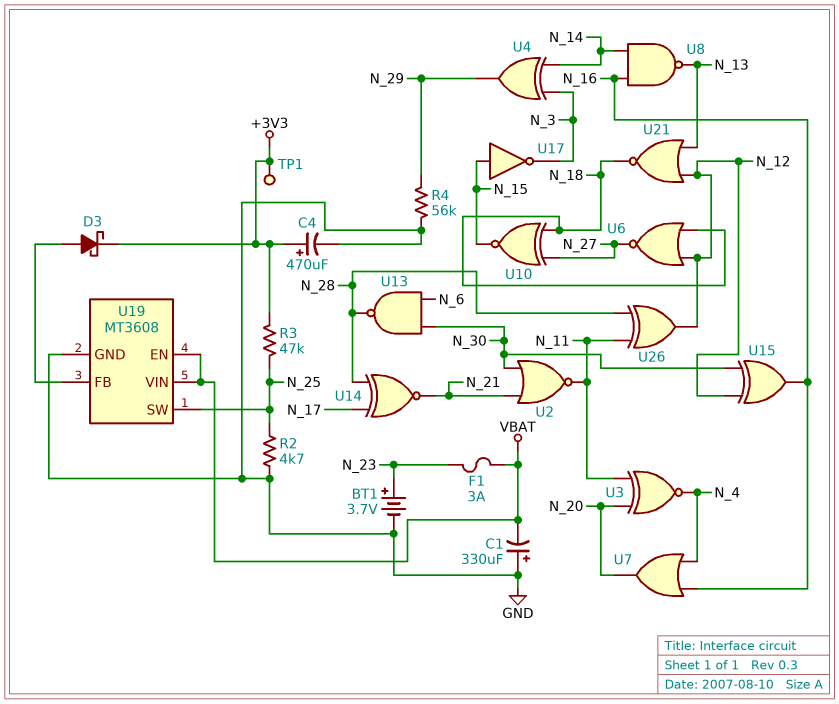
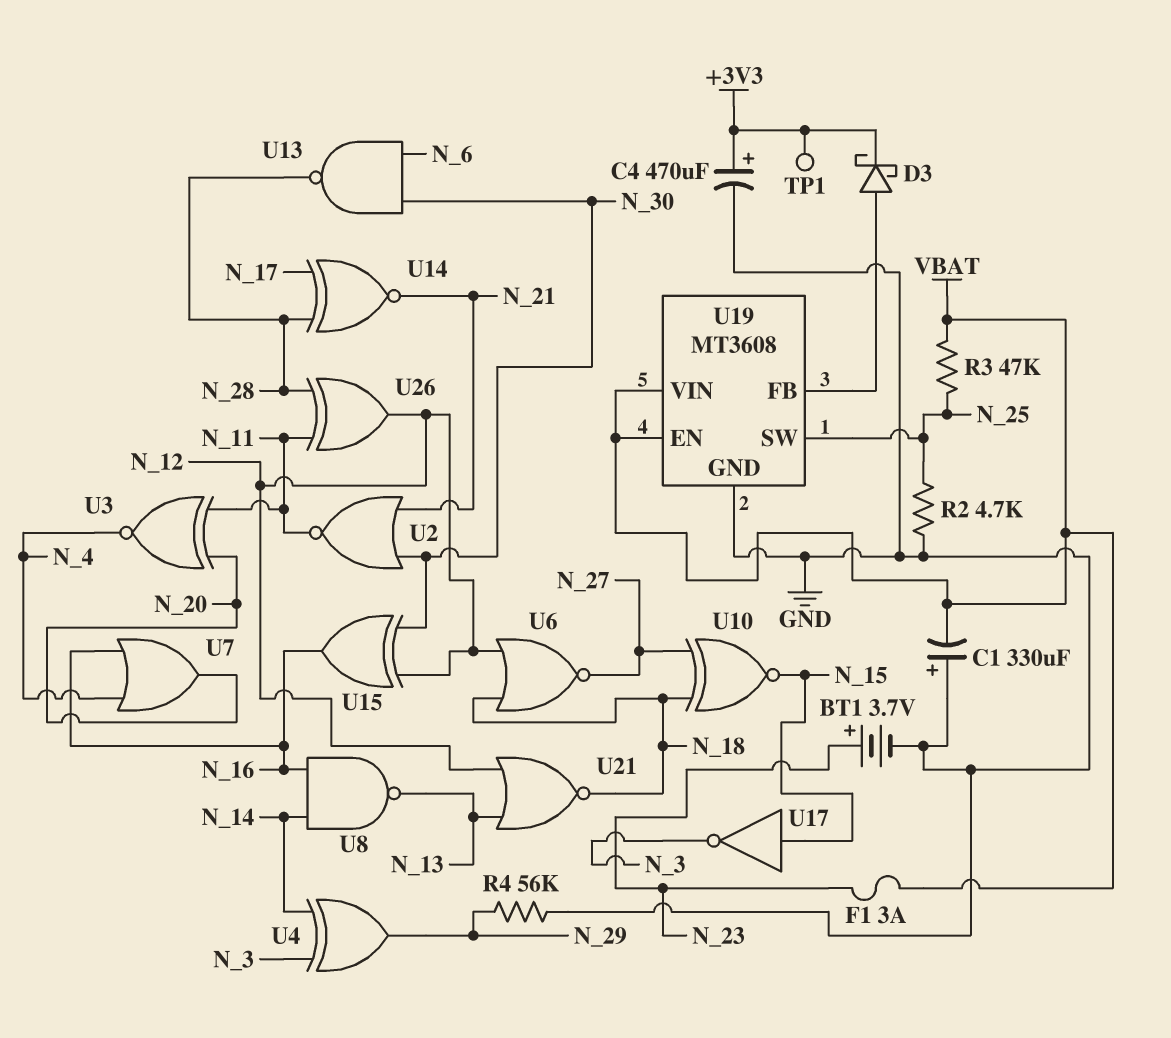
R3: 47k (+3V3, N_25) -> 47k (N_25, VBAT)

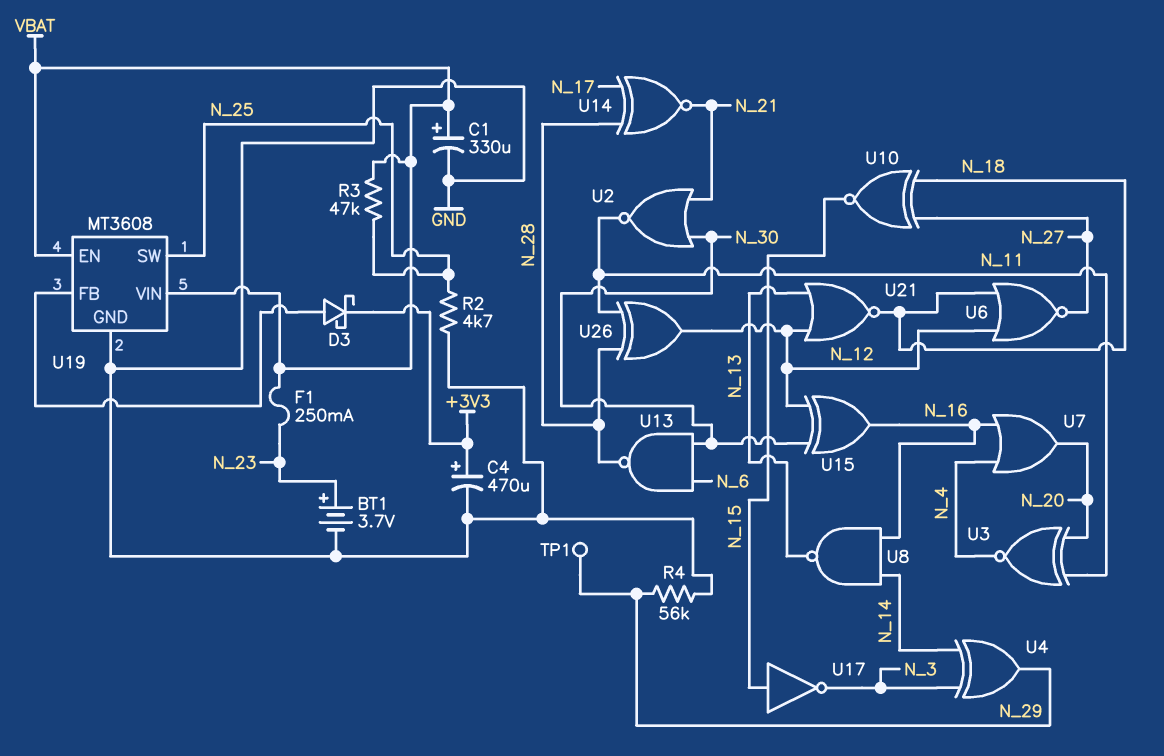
C1: 330uF (plus GND, minus VBAT) -> 330uF (plus VBAT, minus GND)
F1: 3A (N_23, VBAT) -> 250mA (N_23, VBAT)
TP1: test point (+3V3) -> test point (N_29)

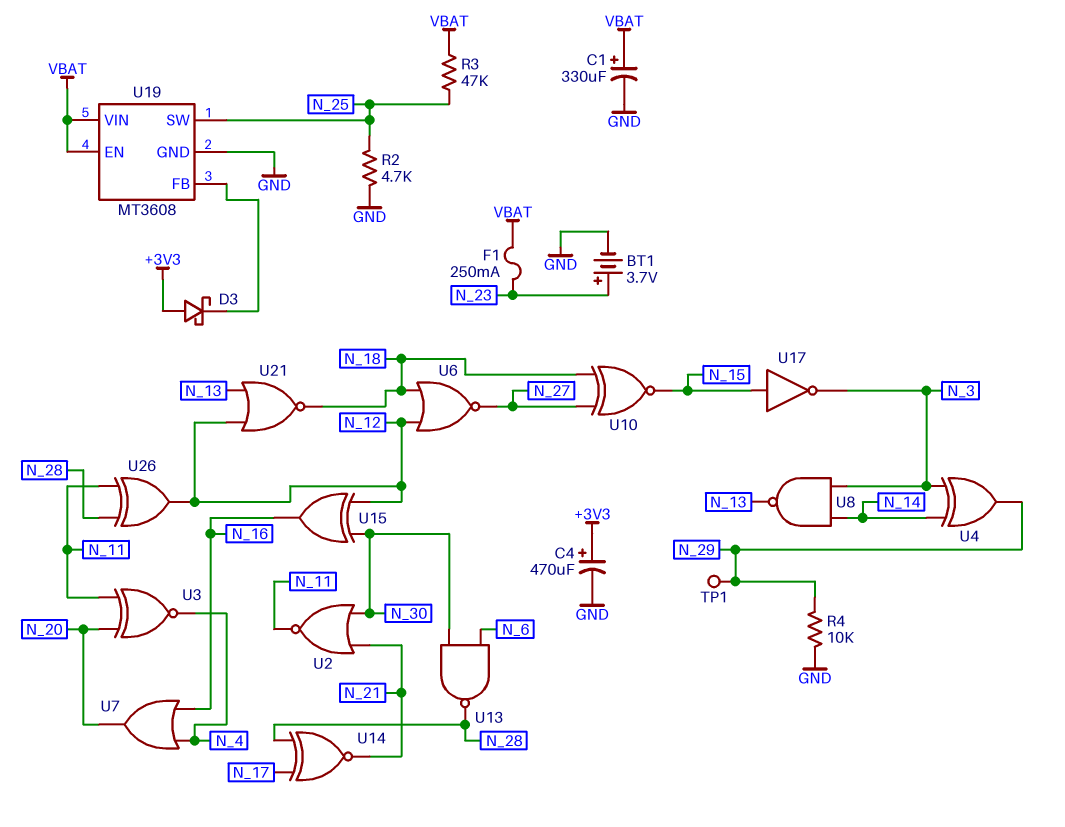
D3: schottky (A U19/FB, K +3V3) -> schottky (A +3V3, K U19/FB)
R4: 56k (GND, N_29) -> 10k (GND, N_29)
U8: NAND (in N_14, in N_16, out N_13) -> NAND (in N_3, in N_14, out N_13)

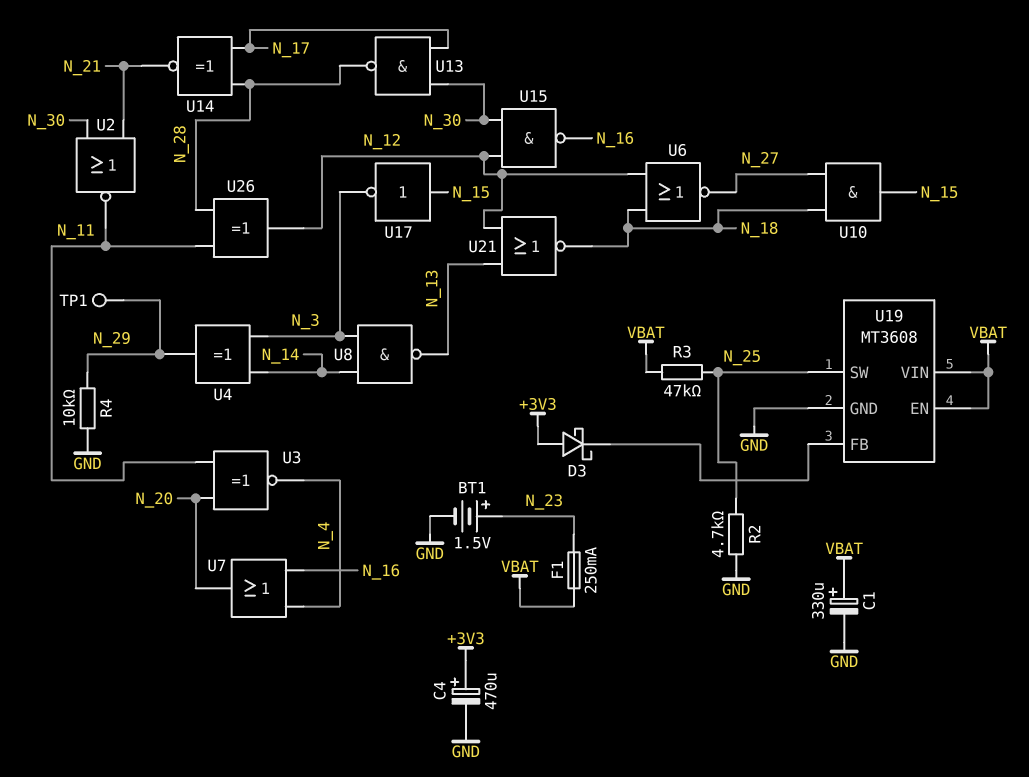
BT1: 3.7V (plus N_23, minus GND) -> 1.5V (plus N_23, minus GND)
U10: XNOR (in N_18, in N_27, out N_15) -> AND (in N_18, in N_27, out N_15)
U13: NAND (in N_6, in N_30, out N_28) -> NAND (in N_17, in N_30, out N_28)
U15: XOR (in N_12, in N_30, out N_16) -> NAND (in N_12, in N_30, out N_16)

